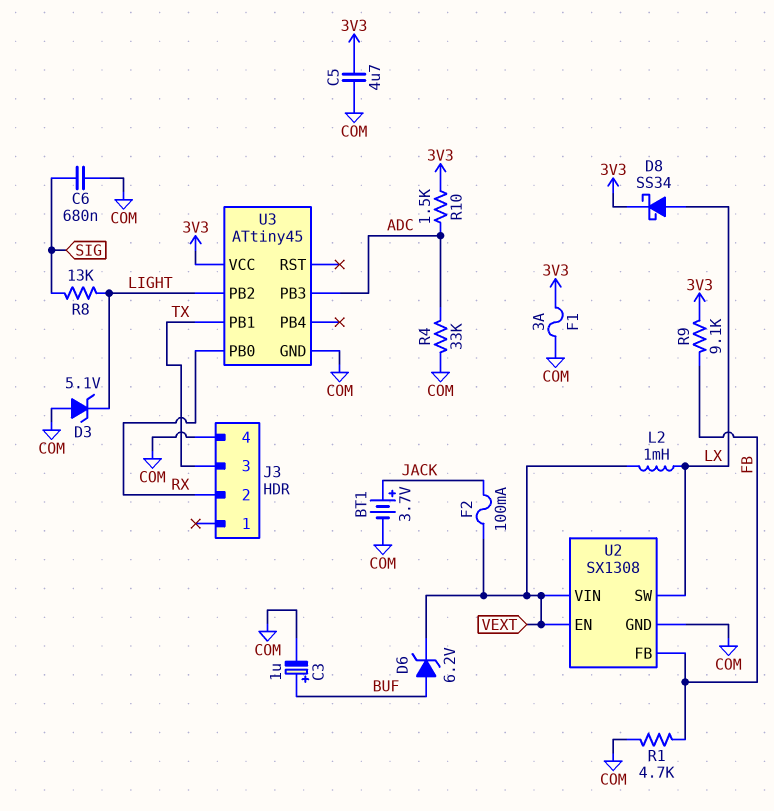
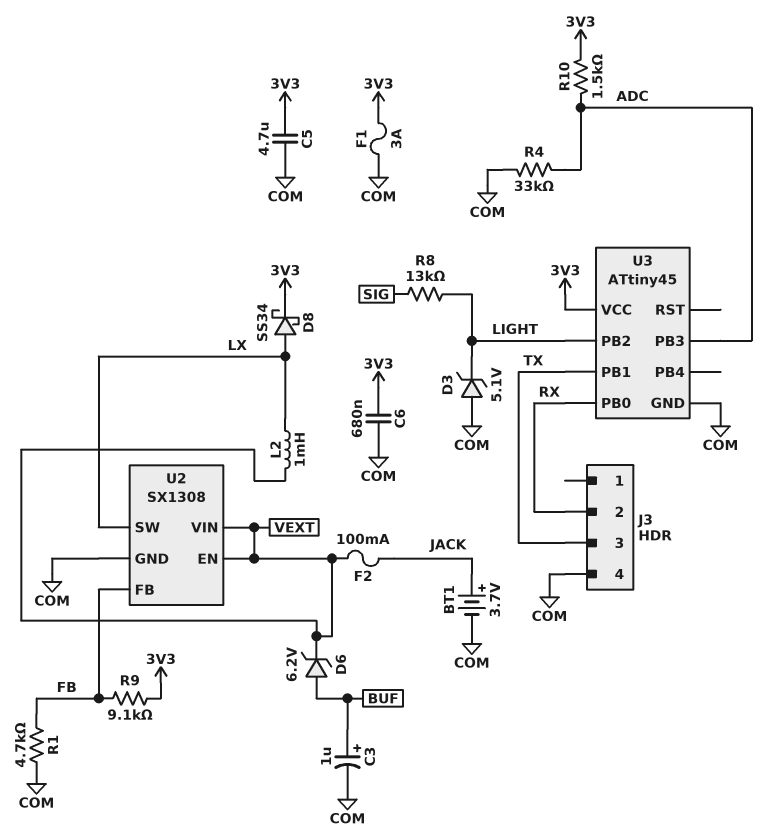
C6: 680nF (COM, SIG) -> 680nF (3V3, COM)

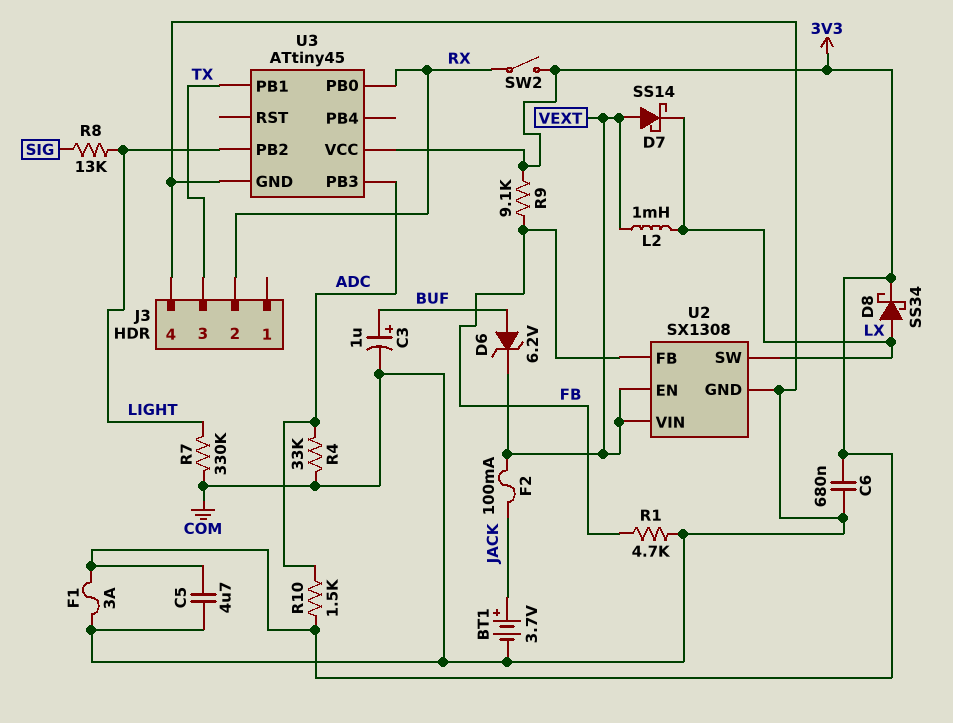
D3: zener 5.1V (A COM, K LIGHT) -> none
D7: none -> schottky SS14 (A VEXT, K LX)
R7: none -> 330k (COM, LIGHT)
SW2: none -> switch (3V3, RX)

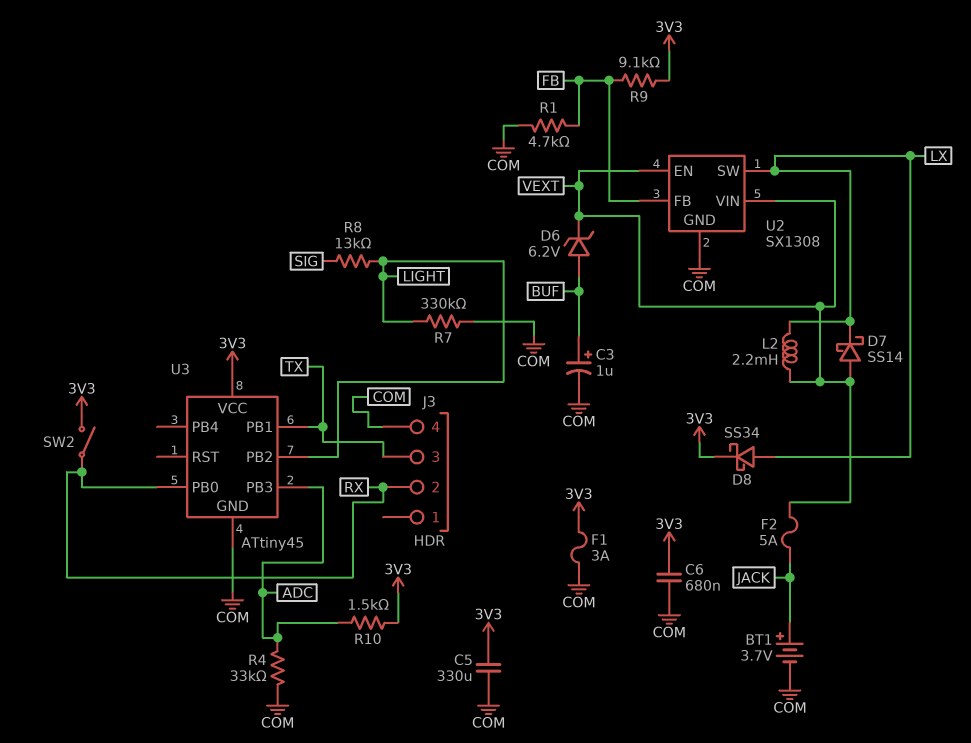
C5: 4.7uF (3V3, COM) -> 330uF (3V3, COM)
F2: 100mA (JACK, VEXT) -> 5A (JACK, VEXT)
L2: 1mH (LX, VEXT) -> 2.2mH (LX, VEXT)

